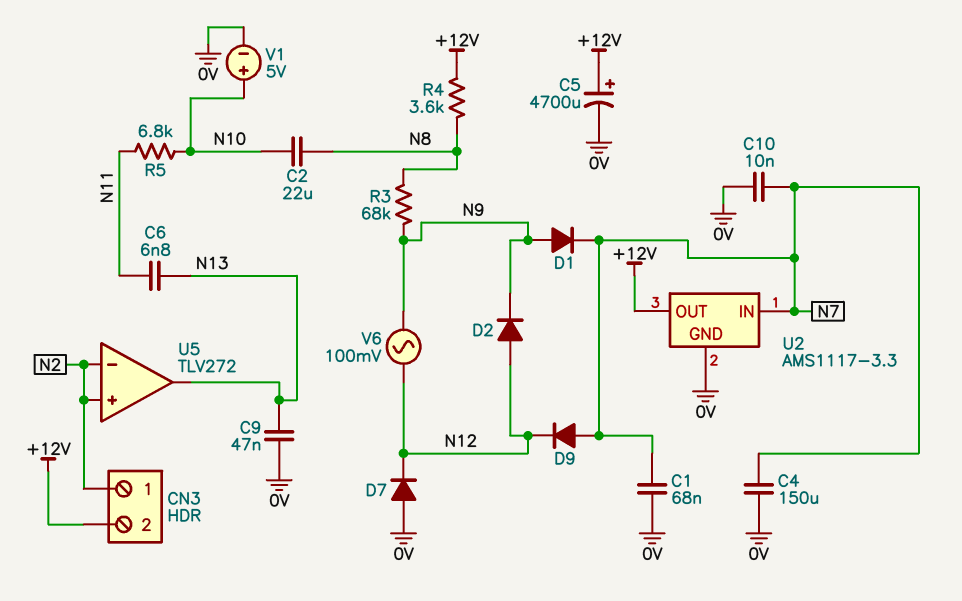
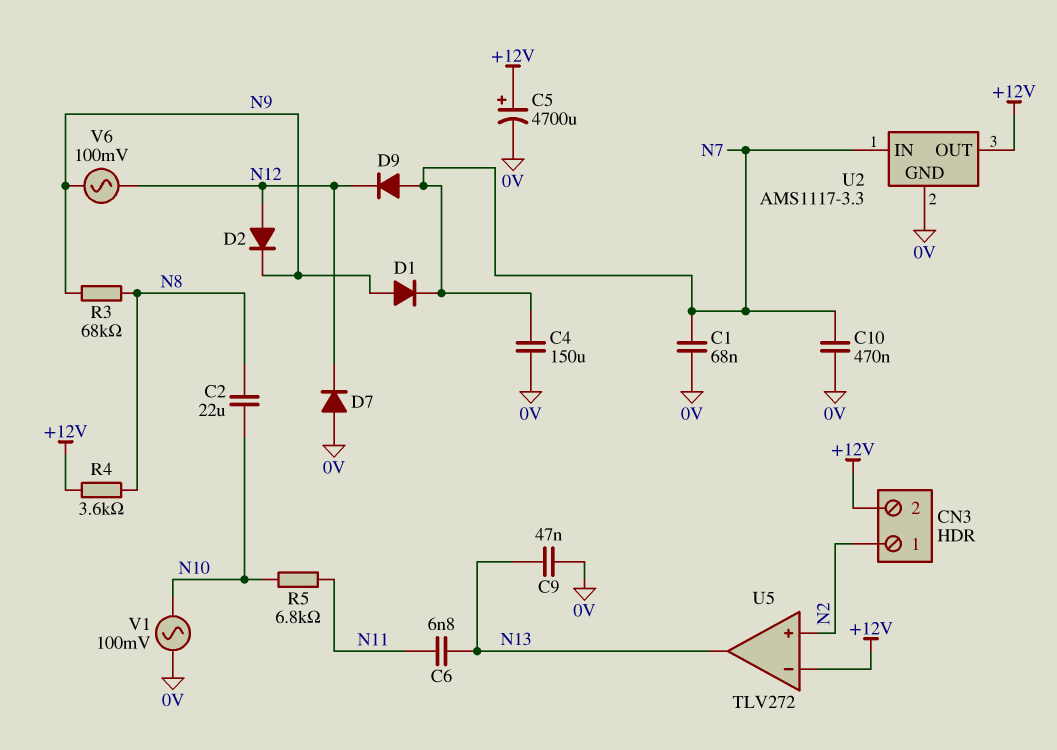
C10: 10nF (0V, N7) -> 470nF (0V, N7)
U5 pin in-: N2 -> +12V
V1: 5V (plus N10, minus 0V) -> AC 100mV (0V, N10)

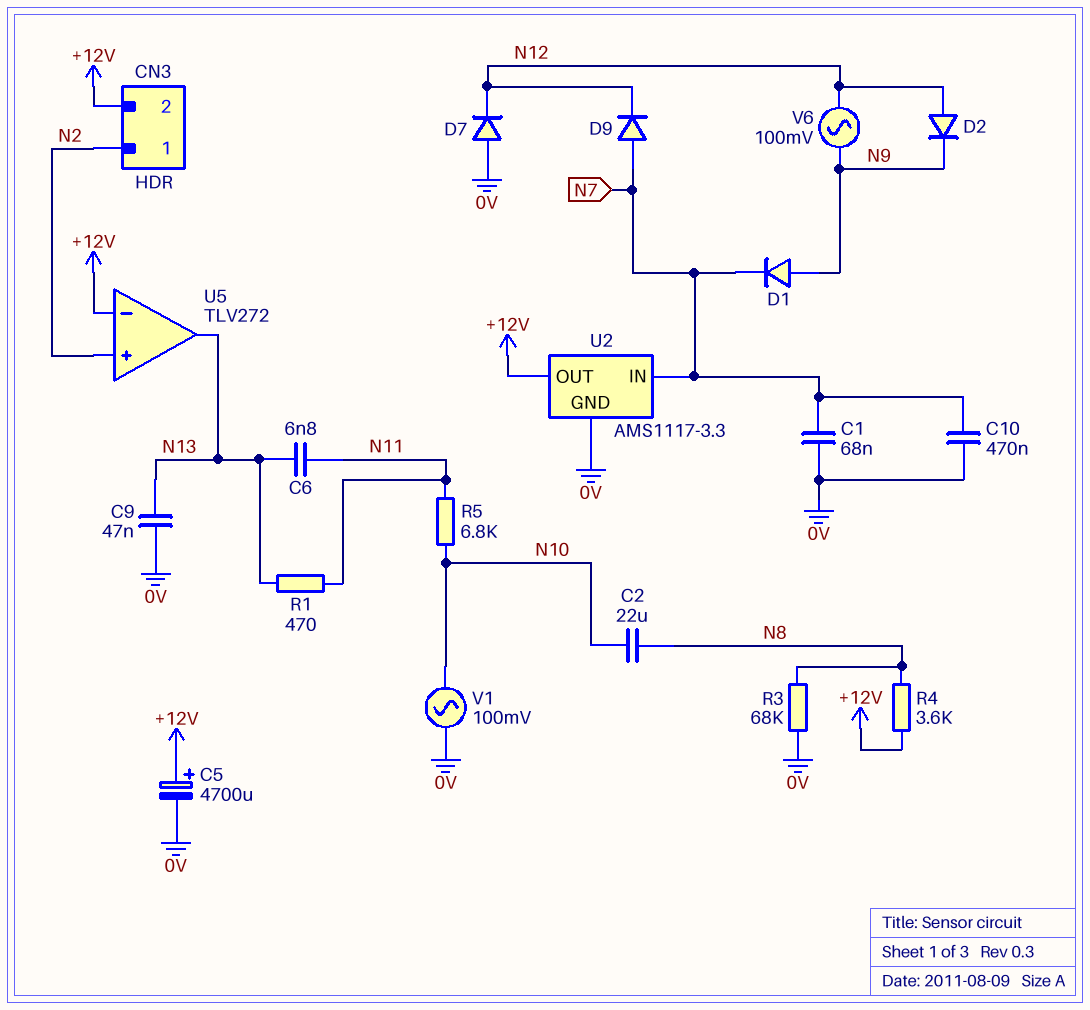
C4: 150uF (0V, N7) -> none
R1: none -> 470 (N11, N13)
R3: 68k (N8, N9) -> 68k (0V, N8)

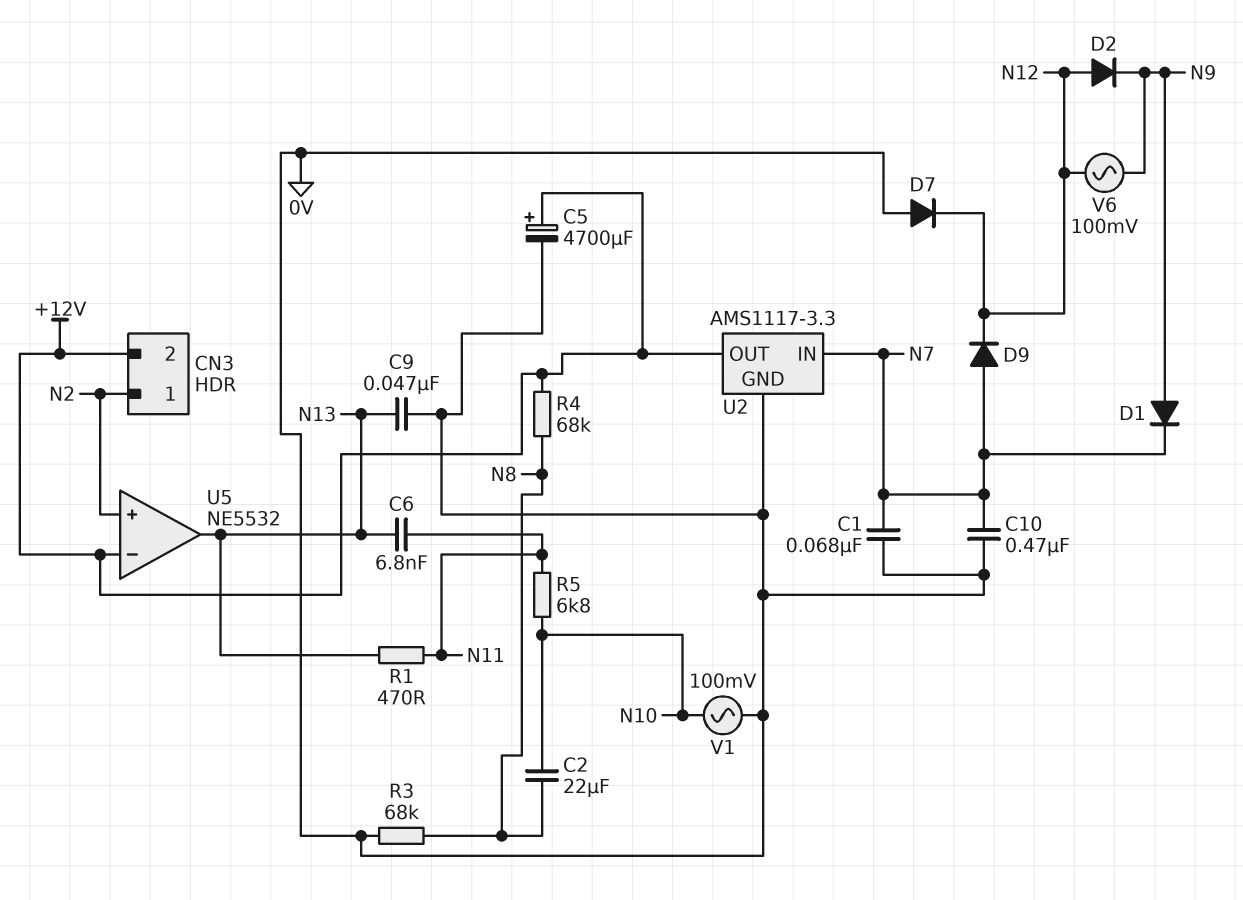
R4: 3.6k (+12V, N8) -> 68k (+12V, N8)
U5: TLV272 -> NE5532

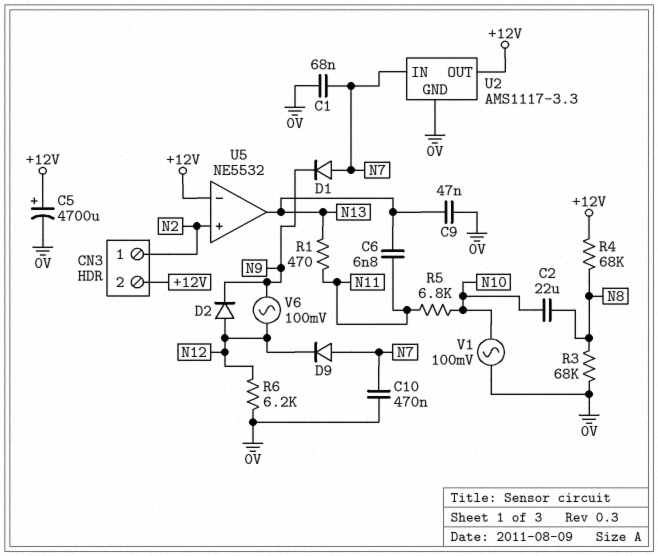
D1: diode (A N9, K N7) -> diode (A N7, K N9)
D7: diode (A 0V, K N12) -> none
R6: none -> 6.2k (0V, N12)

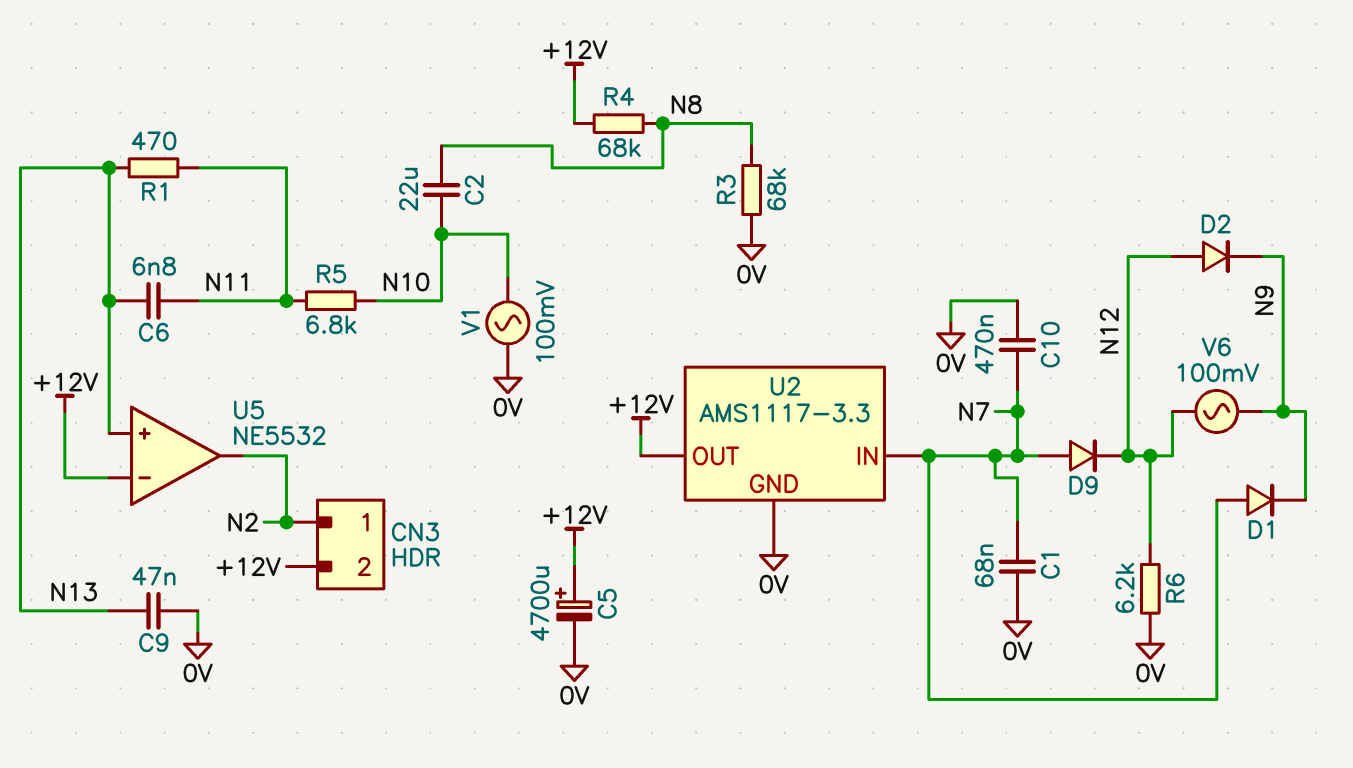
U5 pin in+: N2 -> N13
U5 pin out: N13 -> N2

